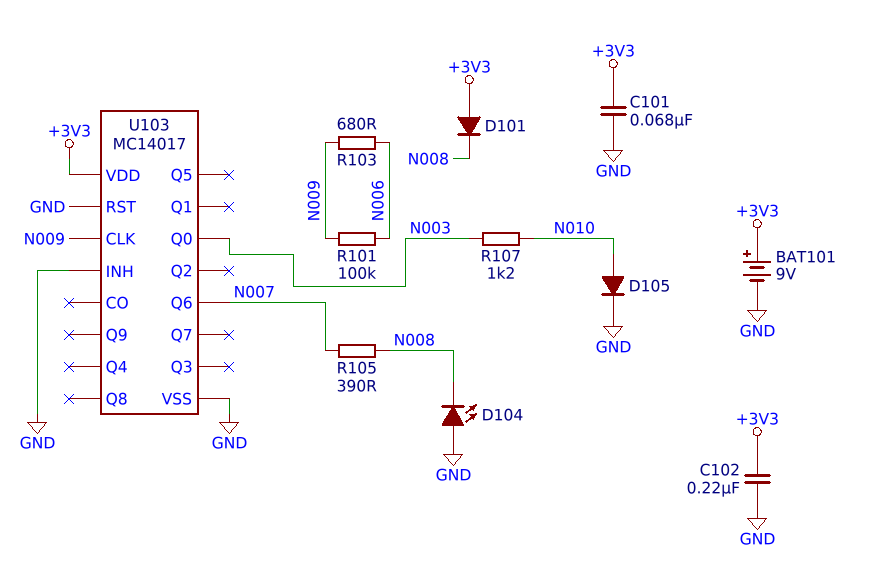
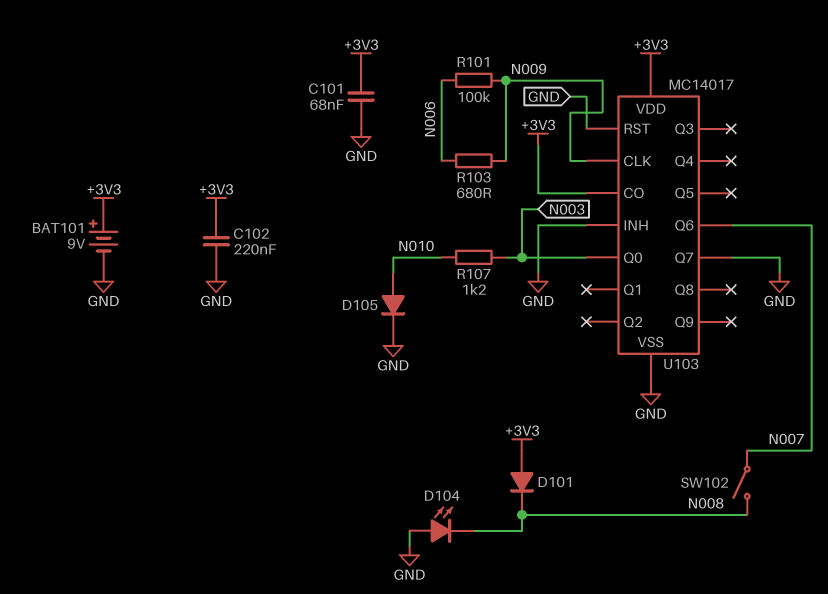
R105: 390 (N007, N008) -> none
SW102: none -> switch (N007, N008)
U103 pin CO: none -> +3V3
U103 pin Q7: none -> GND

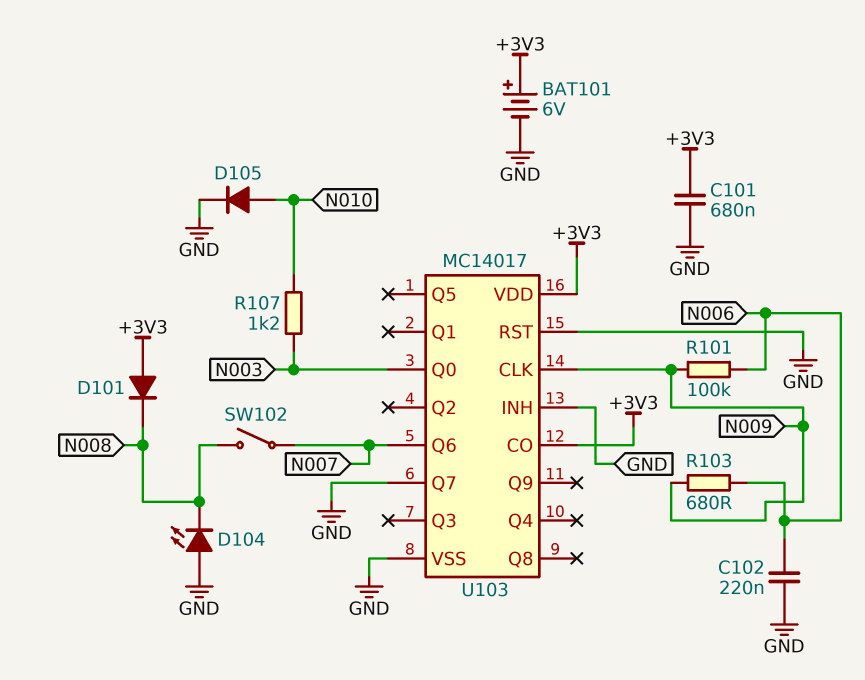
BAT101: 9V (plus +3V3, minus GND) -> 6V (plus +3V3, minus GND)
C101: 68nF (+3V3, GND) -> 680nF (+3V3, GND)
C102: 220nF (+3V3, GND) -> 220nF (GND, N006)

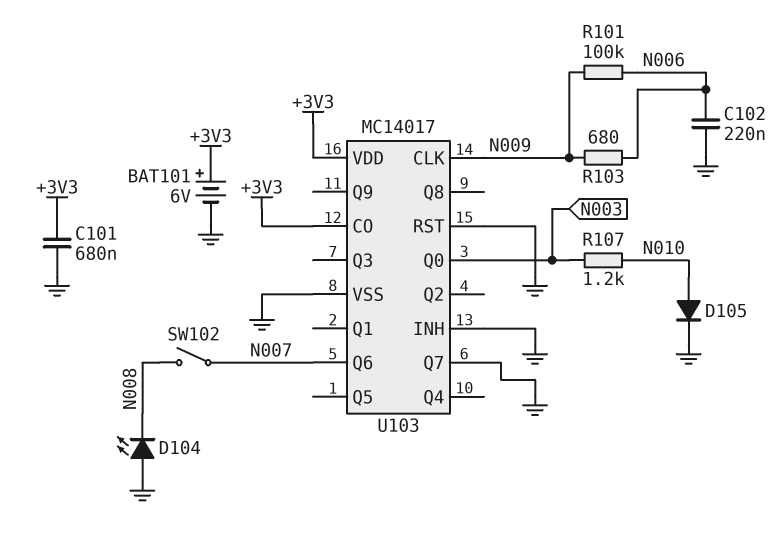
D101: diode (A +3V3, K N008) -> none

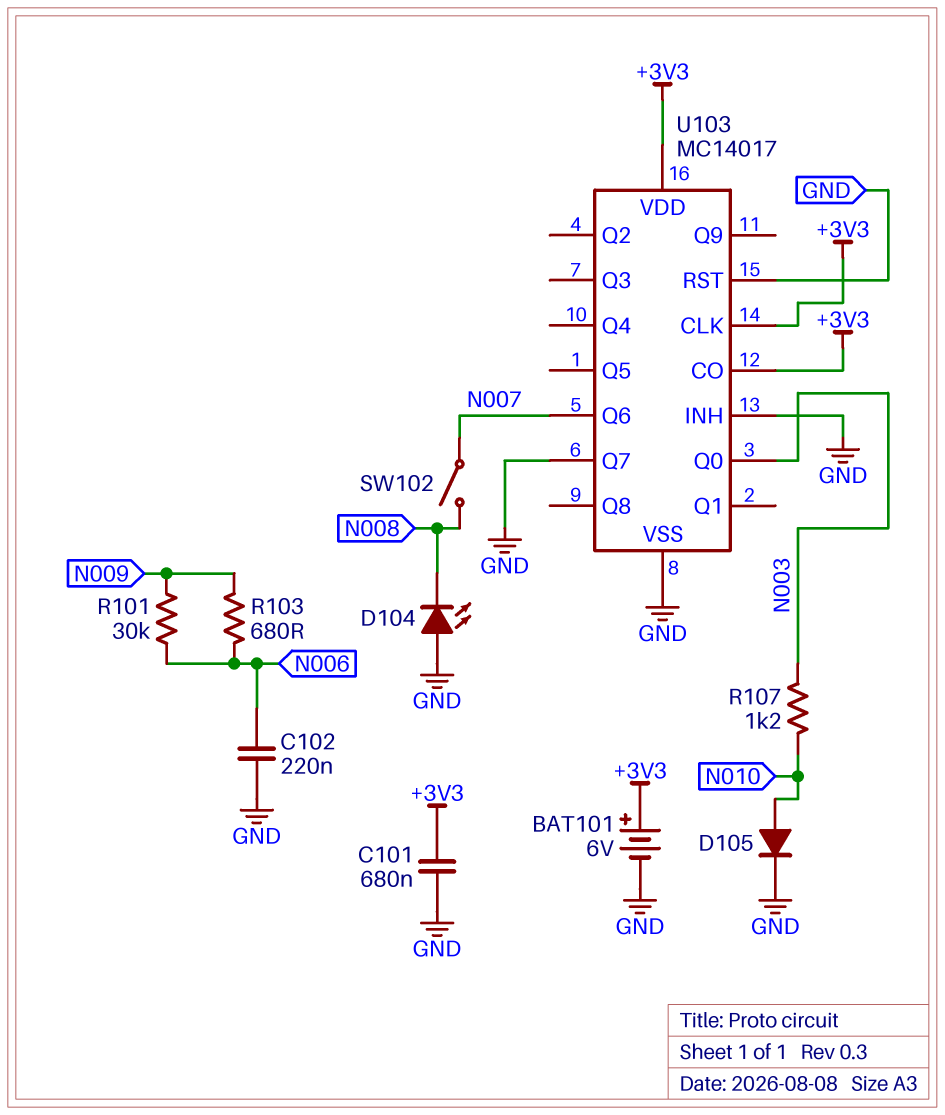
R101: 100k (N006, N009) -> 30k (N006, N009)
U103 pin CLK: N009 -> +3V3

